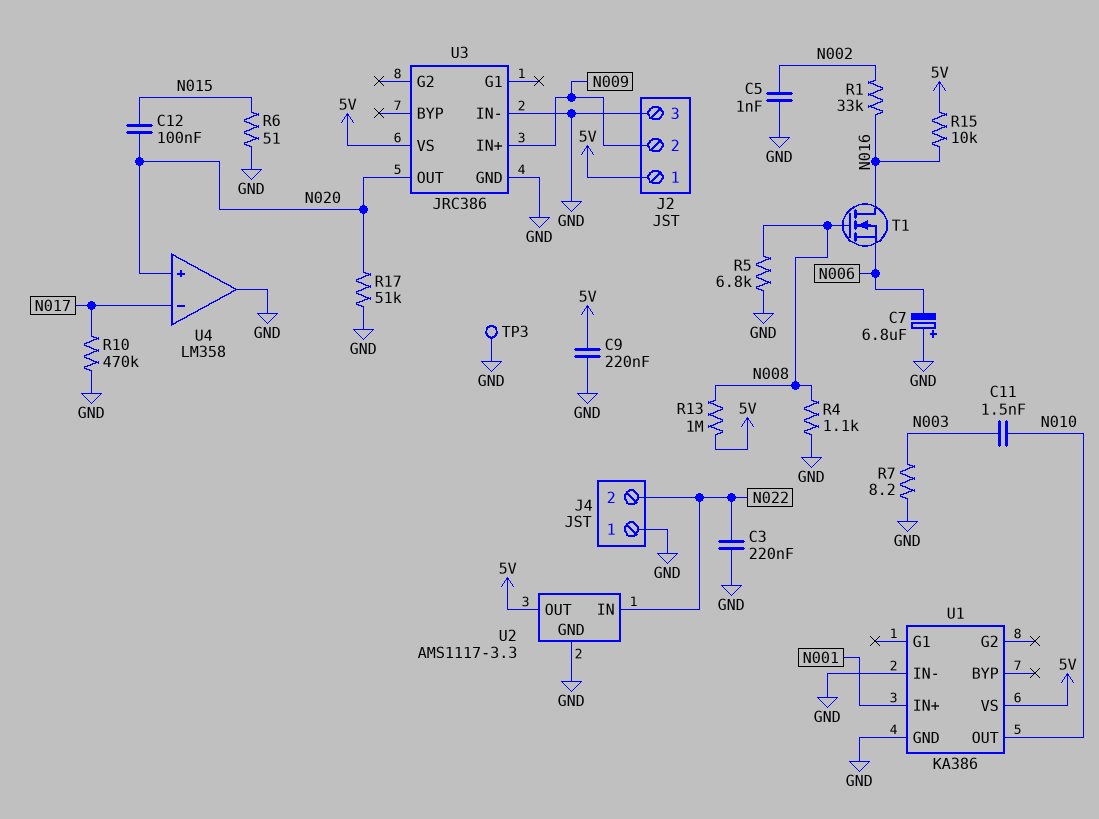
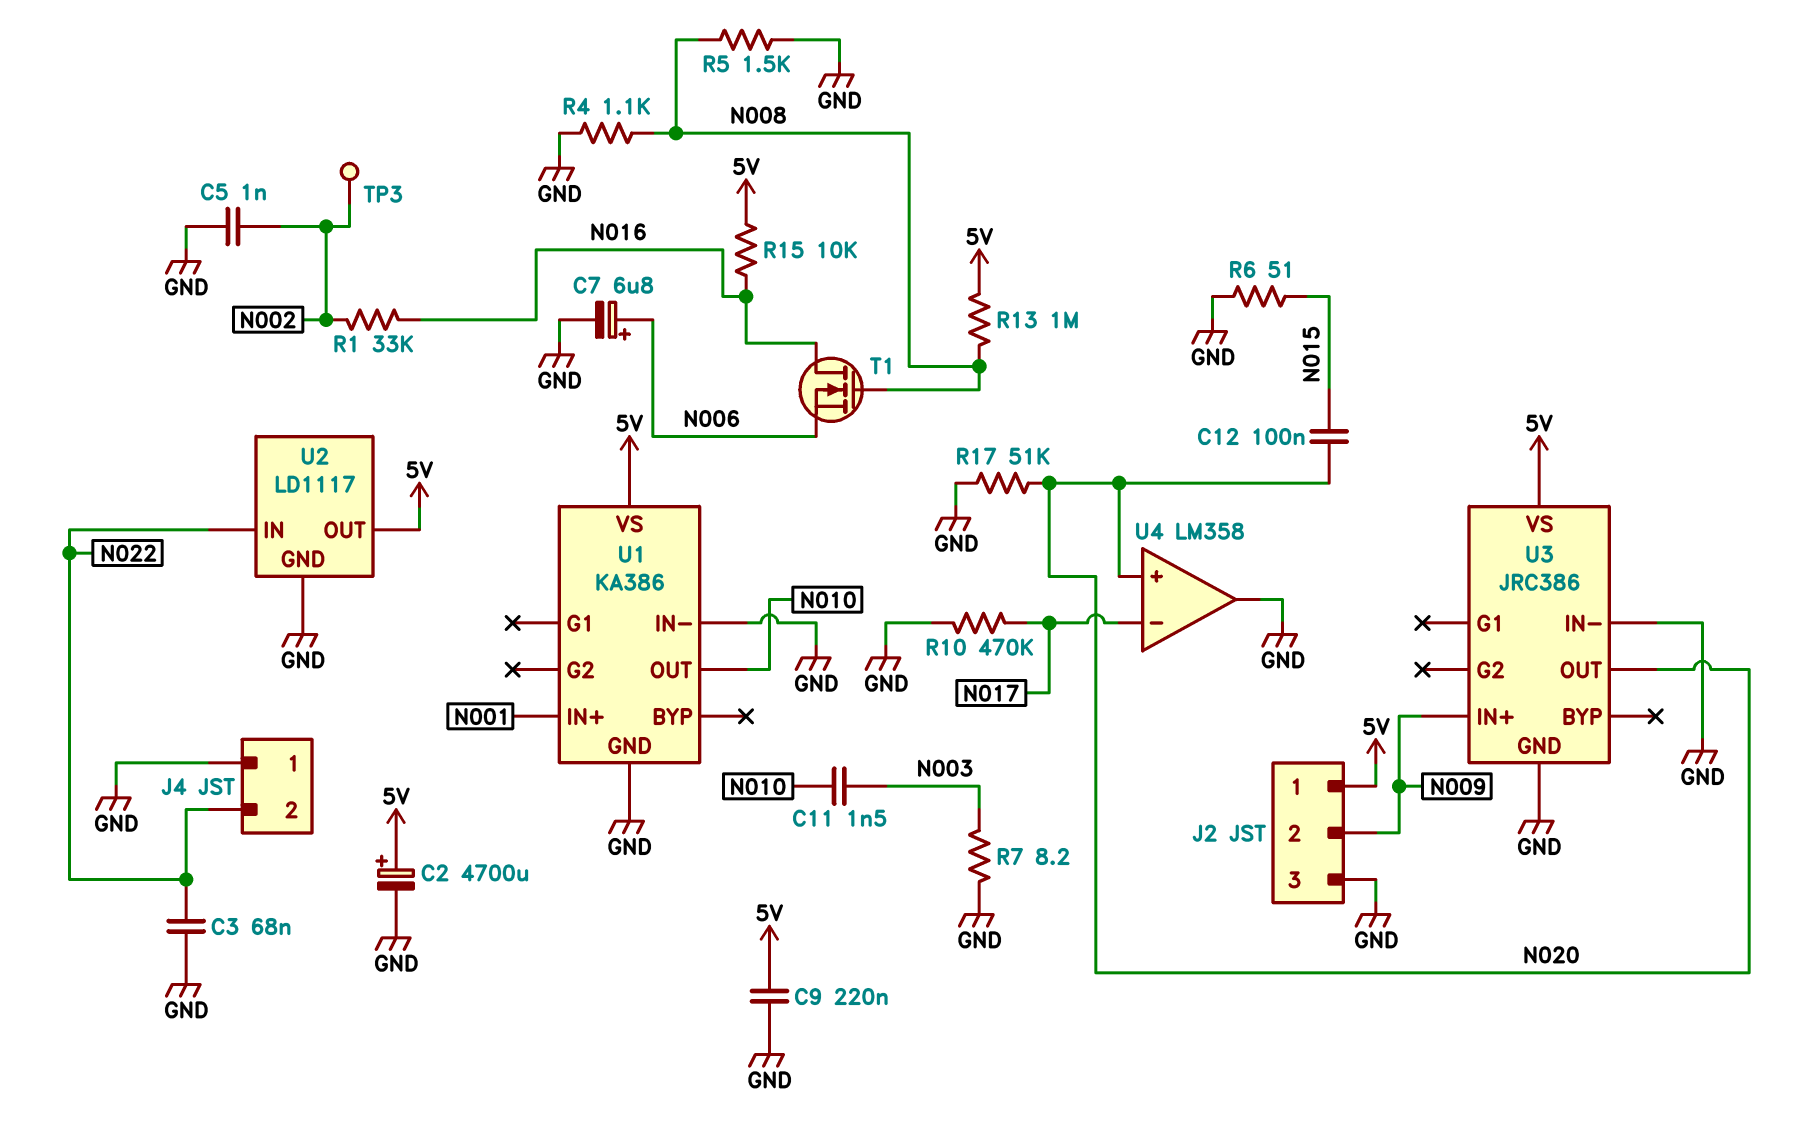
C2: none -> 4700uF (plus 5V, minus GND)
C3: 220nF (GND, N022) -> 68nF (GND, N022)
C7: 6.8uF (plus GND, minus N006) -> 6.8uF (plus N006, minus GND)
R5: 6.8k (GND, N008) -> 1.5k (GND, N008)
TP3: test point (GND) -> test point (N002)
U2: AMS1117-3.3 -> LD1117

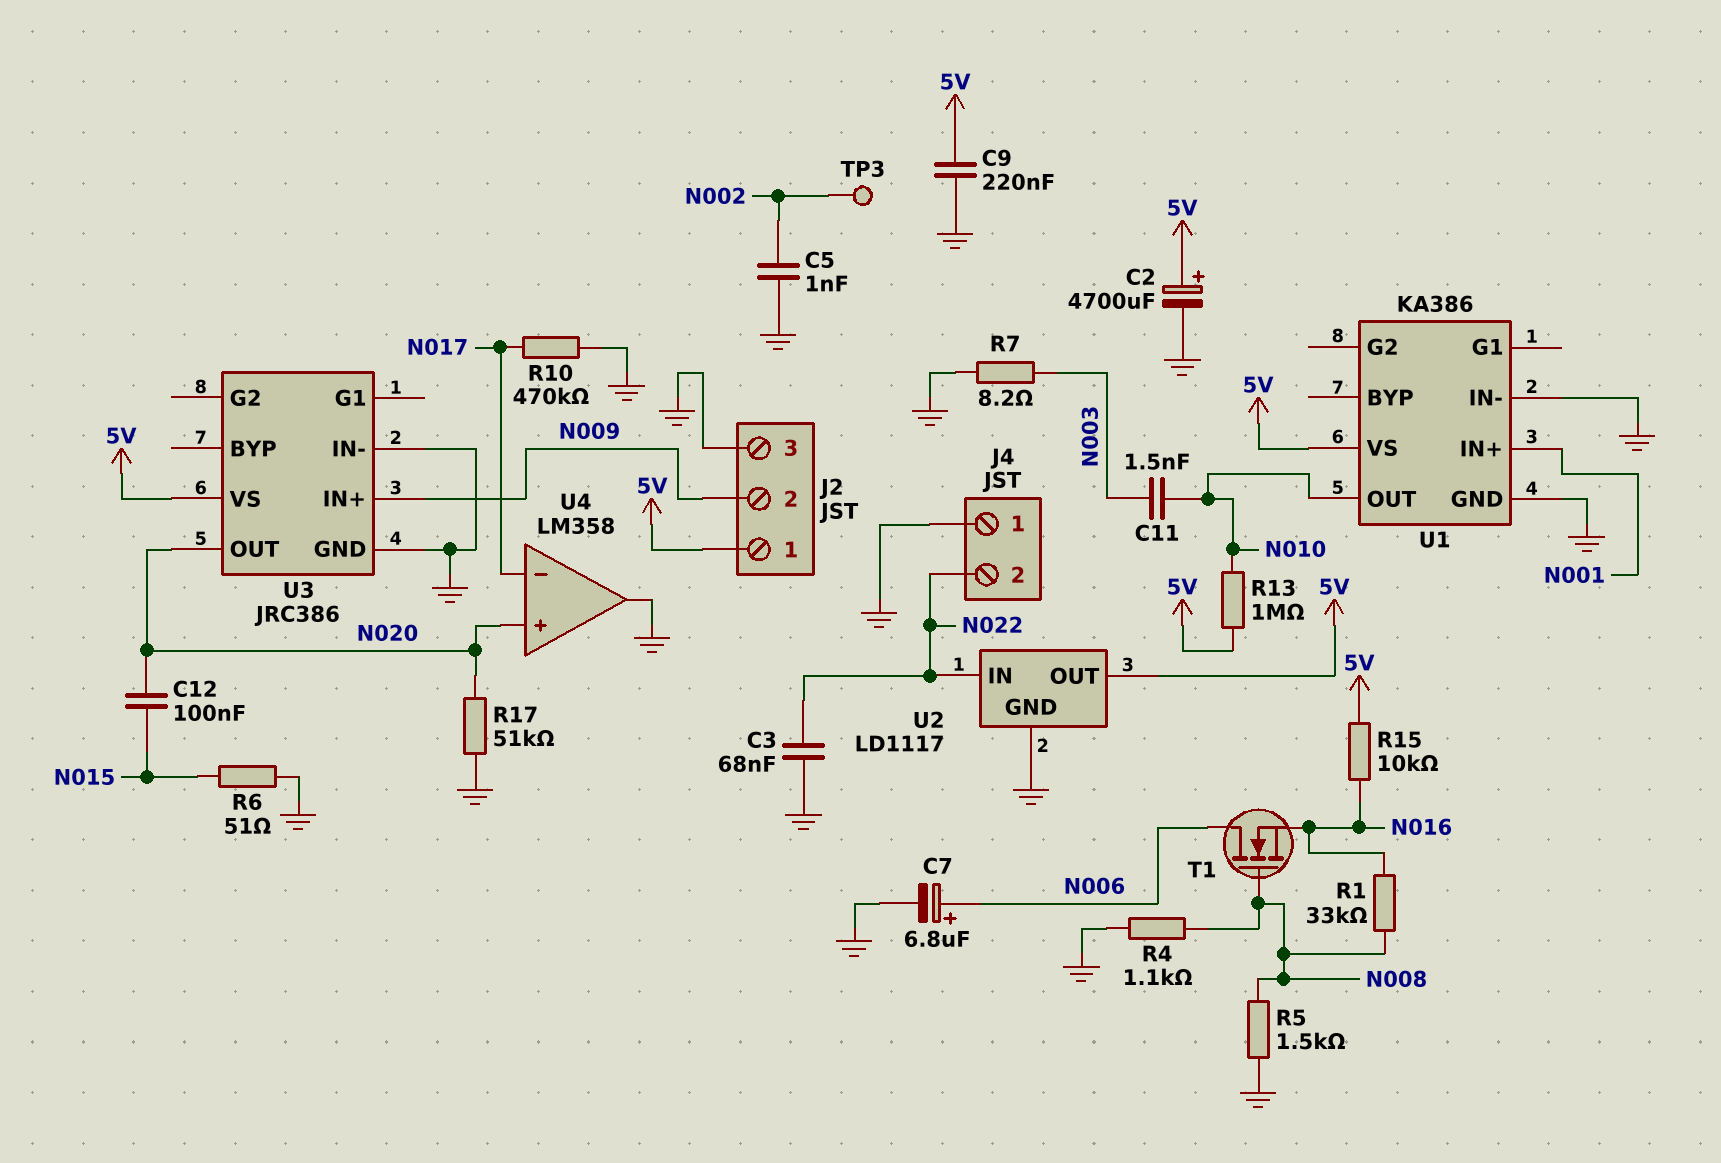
R1: 33k (N002, N016) -> 33k (N008, N016)
R13: 1M (5V, N008) -> 1M (5V, N010)
T1: NMOS (G N008, D N016, S N006) -> NMOS (G N008, D N006, S N016)

